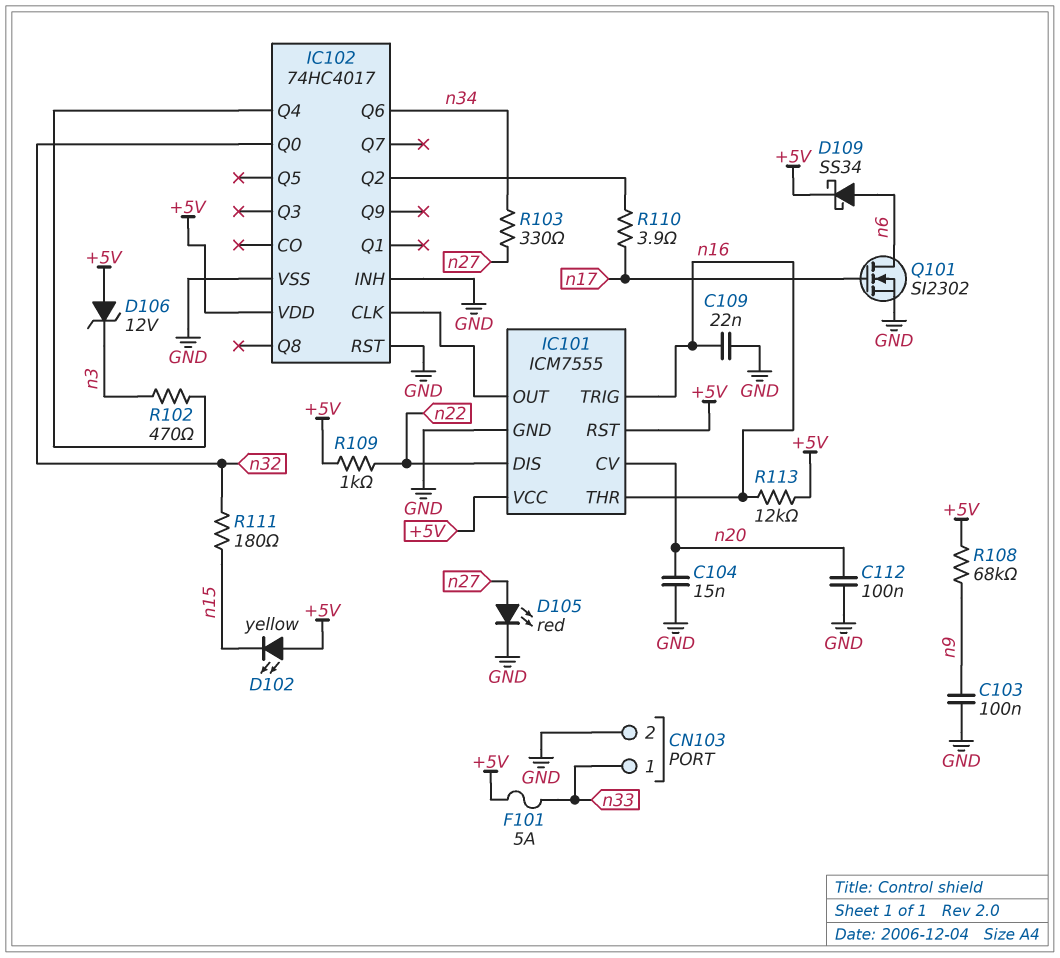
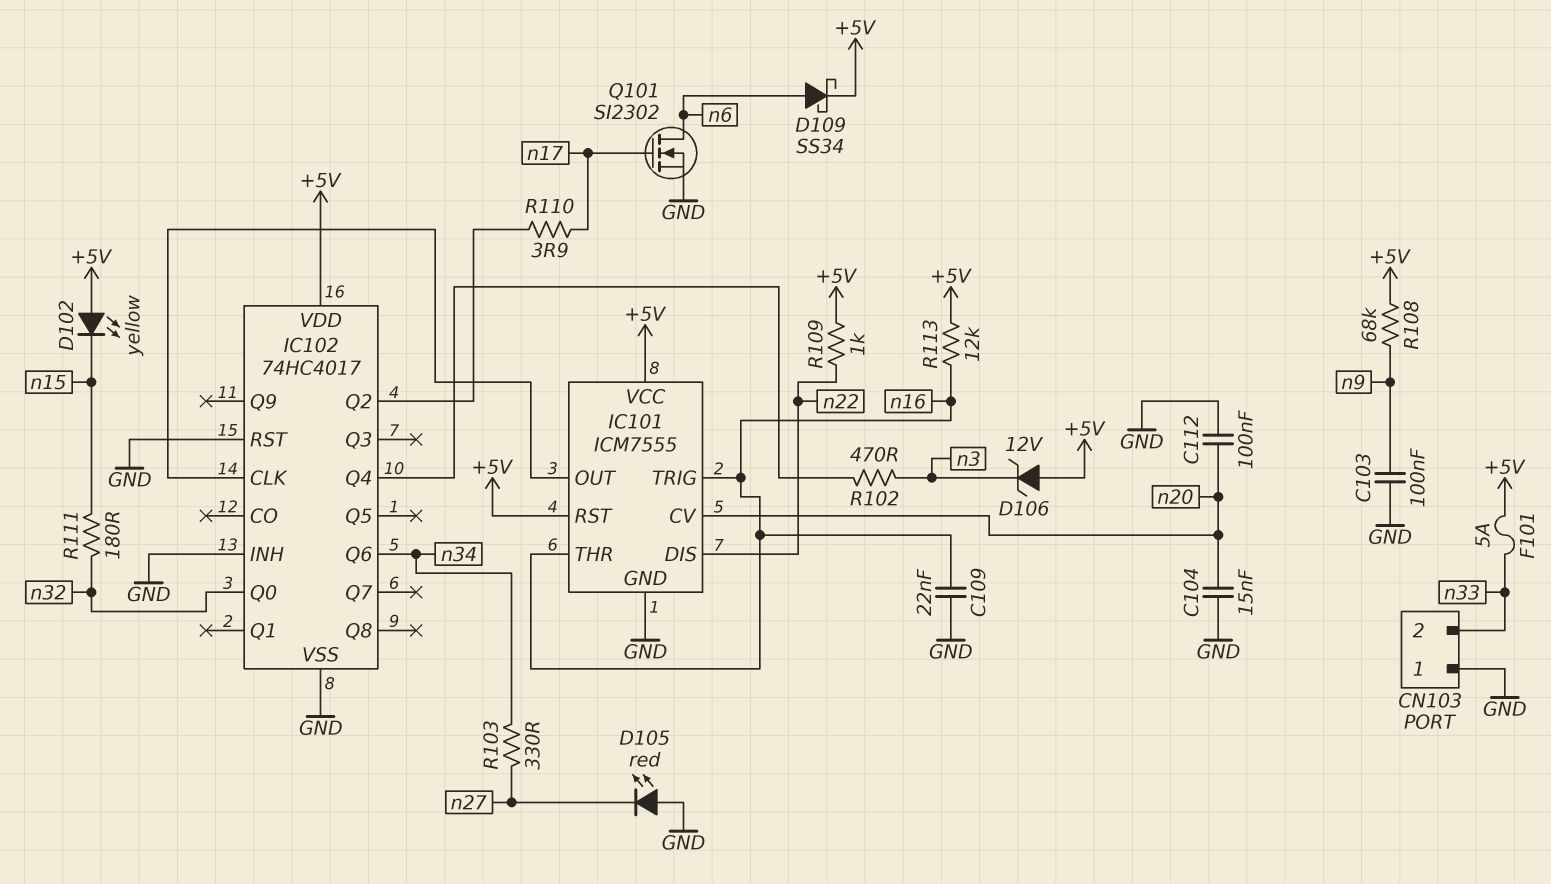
CN103 pin 1: n33 -> GND
CN103 pin 2: GND -> n33
D105: LED red (A n27, K GND) -> LED red (A GND, K n27)

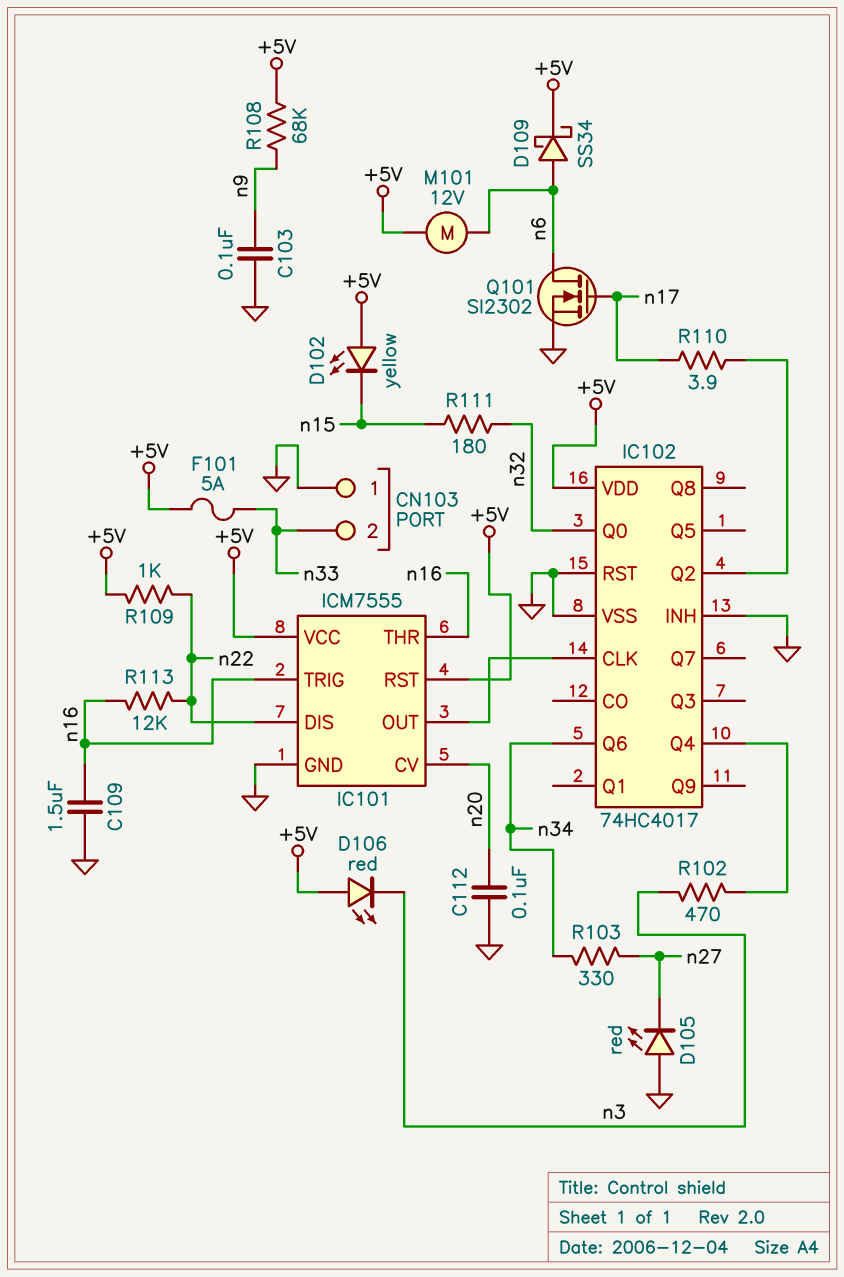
C104: 15nF (GND, n20) -> none
C109: 22nF (GND, n16) -> 1.5uF (GND, n16)
D106: zener 12V (A +5V, K n3) -> LED red (A +5V, K n3)
M101: none -> motor 12V (+5V, n6)
R113: 12k (+5V, n16) -> 12k (n16, n22)

